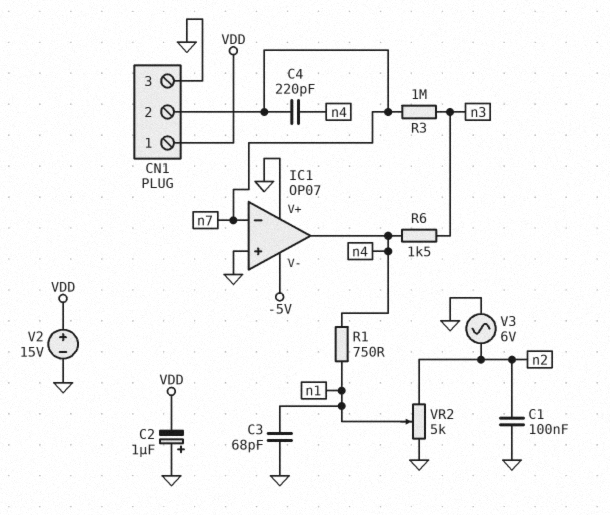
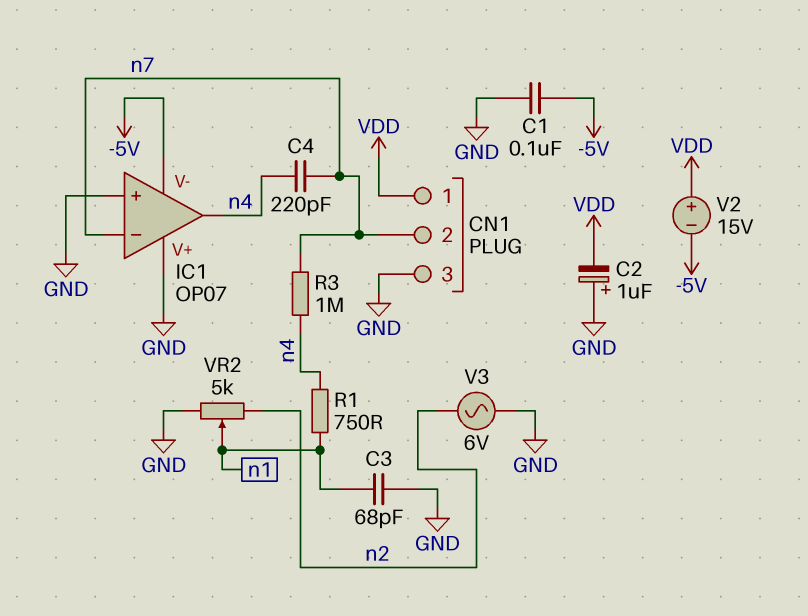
C1: 100nF (GND, n2) -> 100nF (-5V, GND)
R3: 1M (n3, n7) -> 1M (n4, n7)
R6: 1.5k (n3, n4) -> none
V2: 15V (plus VDD, minus GND) -> 15V (plus VDD, minus -5V)

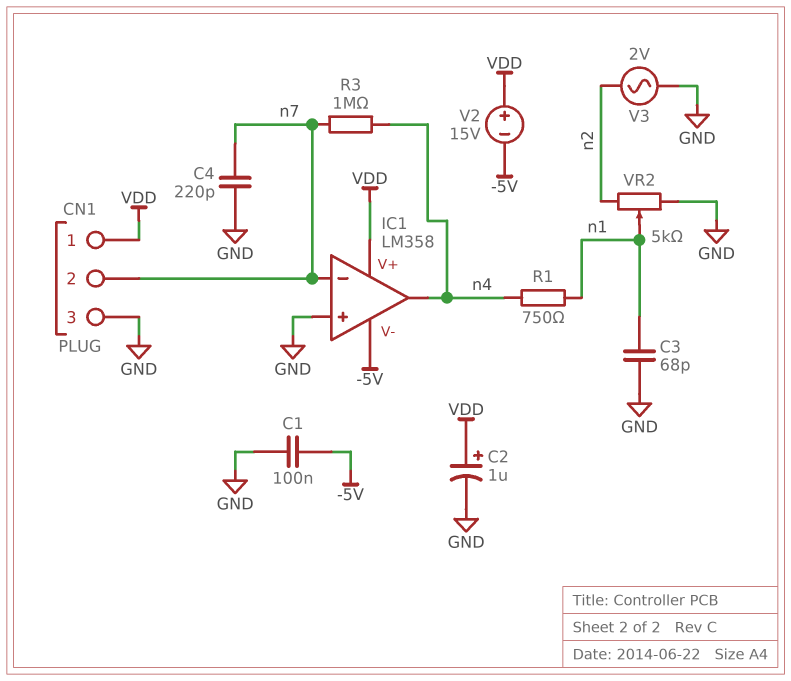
C2: 1uF (plus GND, minus VDD) -> 1uF (plus VDD, minus GND)
C4: 220pF (n4, n7) -> 220pF (GND, n7)
IC1: OP07 -> LM358
IC1 pin V+: GND -> VDD
V3: AC 6V (GND, n2) -> AC 2V (GND, n2)

